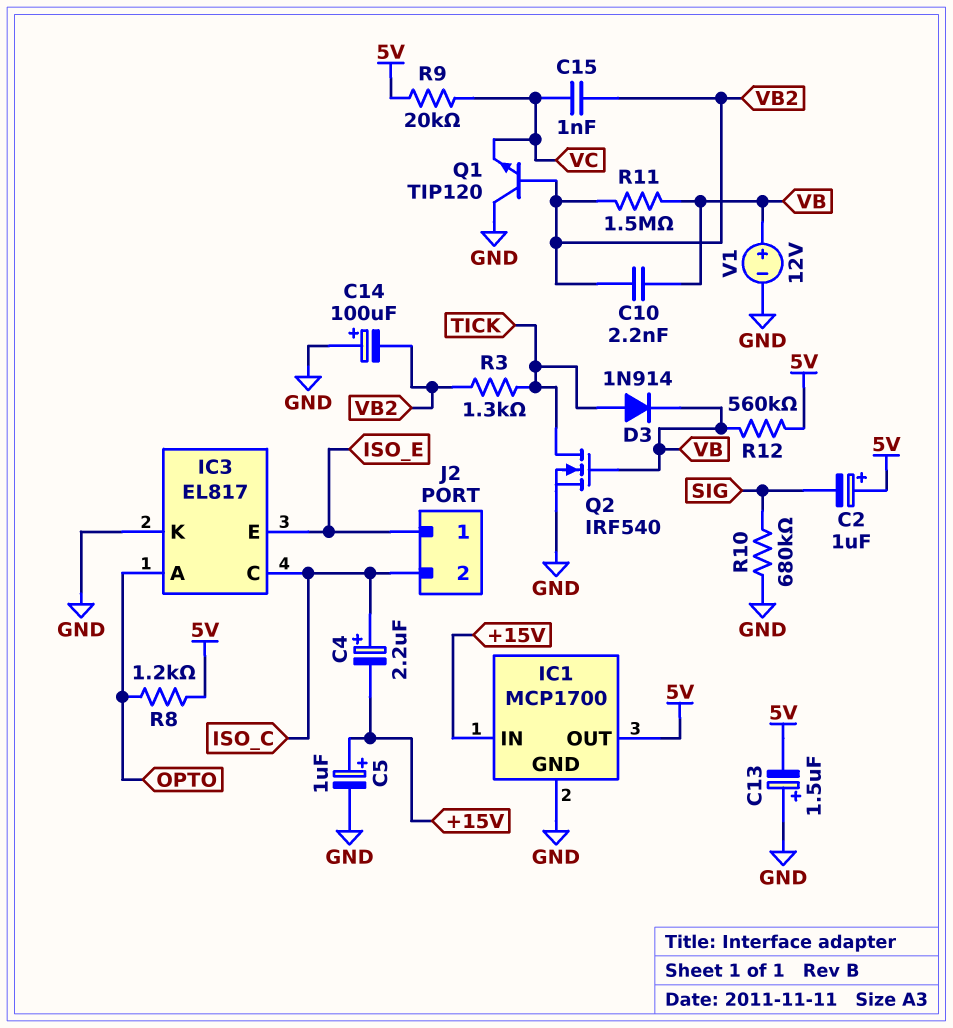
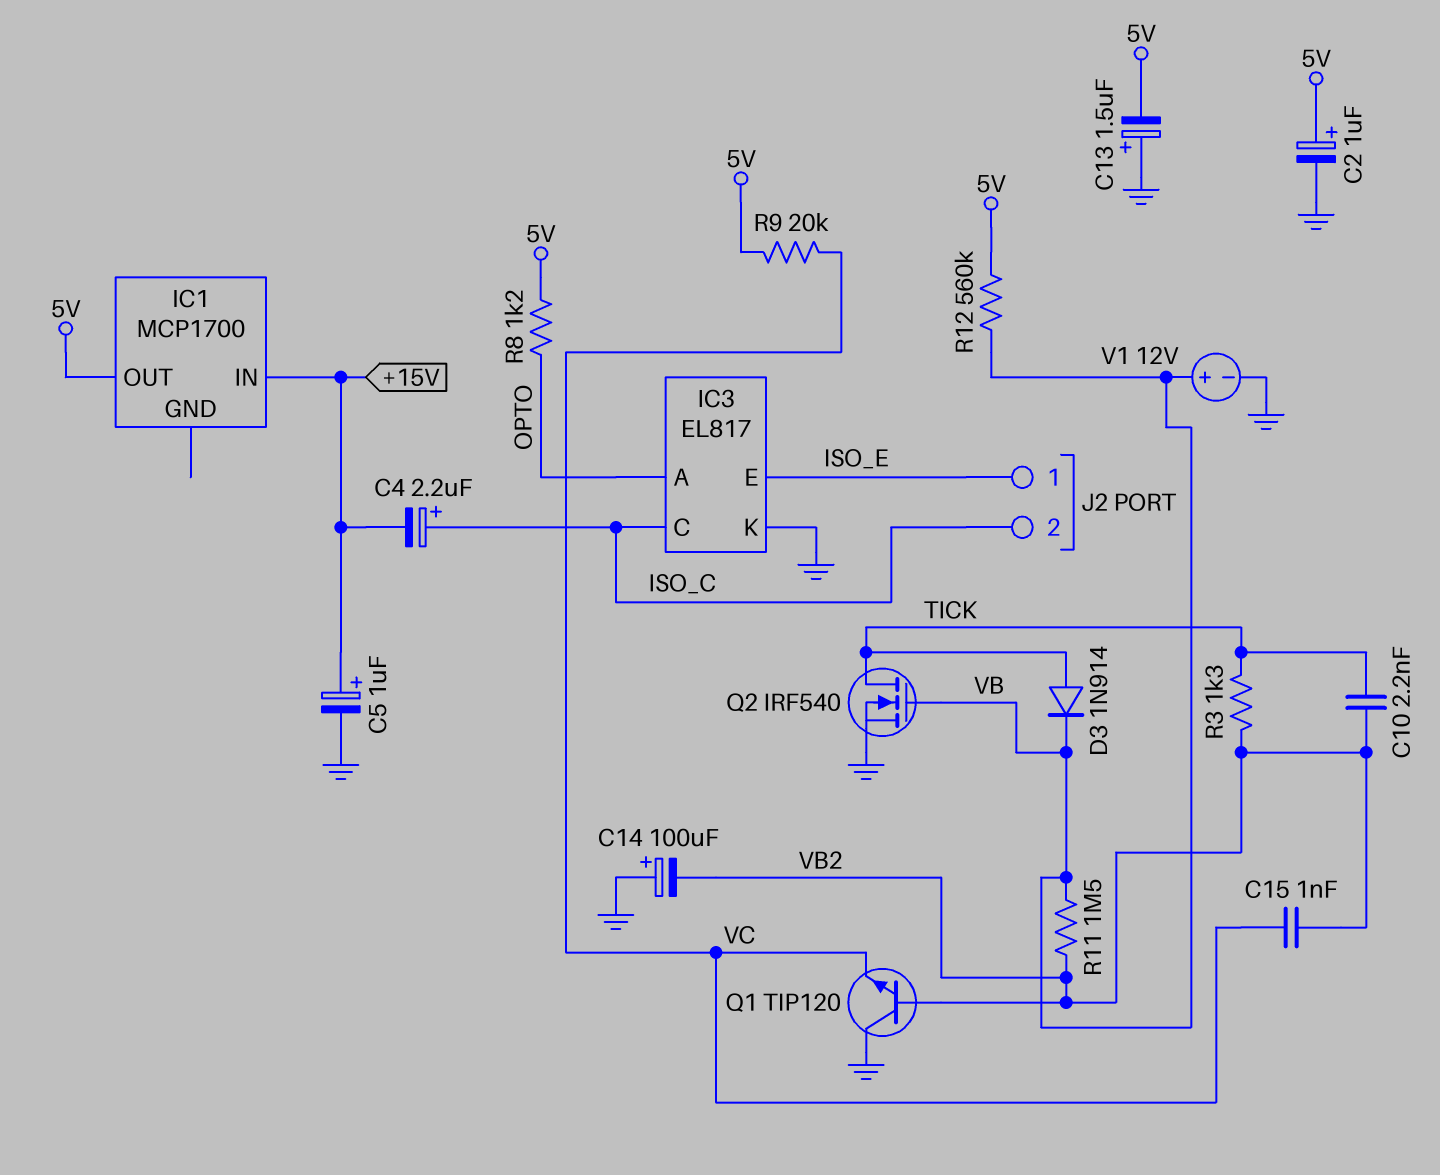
C2: 1uF (plus 5V, minus SIG) -> 1uF (plus 5V, minus GND)
C10: 2.2nF (VB, VB2) -> 2.2nF (TICK, VB2)
IC1 pin GND: GND -> none
R10: 680k (GND, SIG) -> none

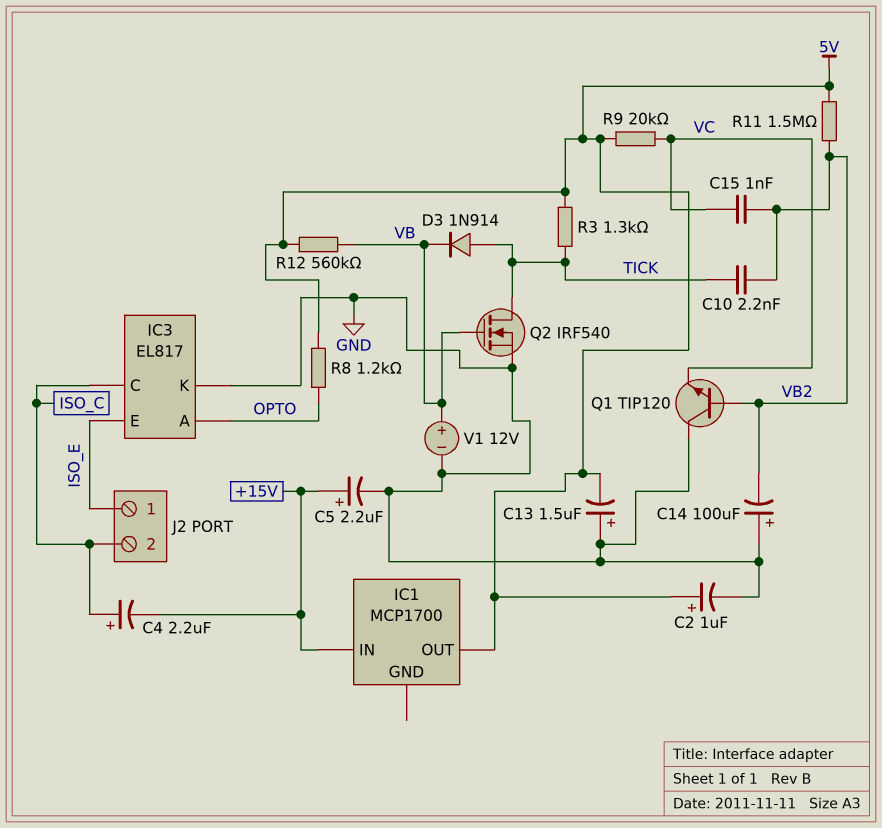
C5: 1uF (plus +15V, minus GND) -> 2.2uF (plus +15V, minus GND)
R3: 1.3k (TICK, VB2) -> 1.3k (5V, TICK)
R11: 1.5M (VB, VB2) -> 1.5M (5V, VB2)

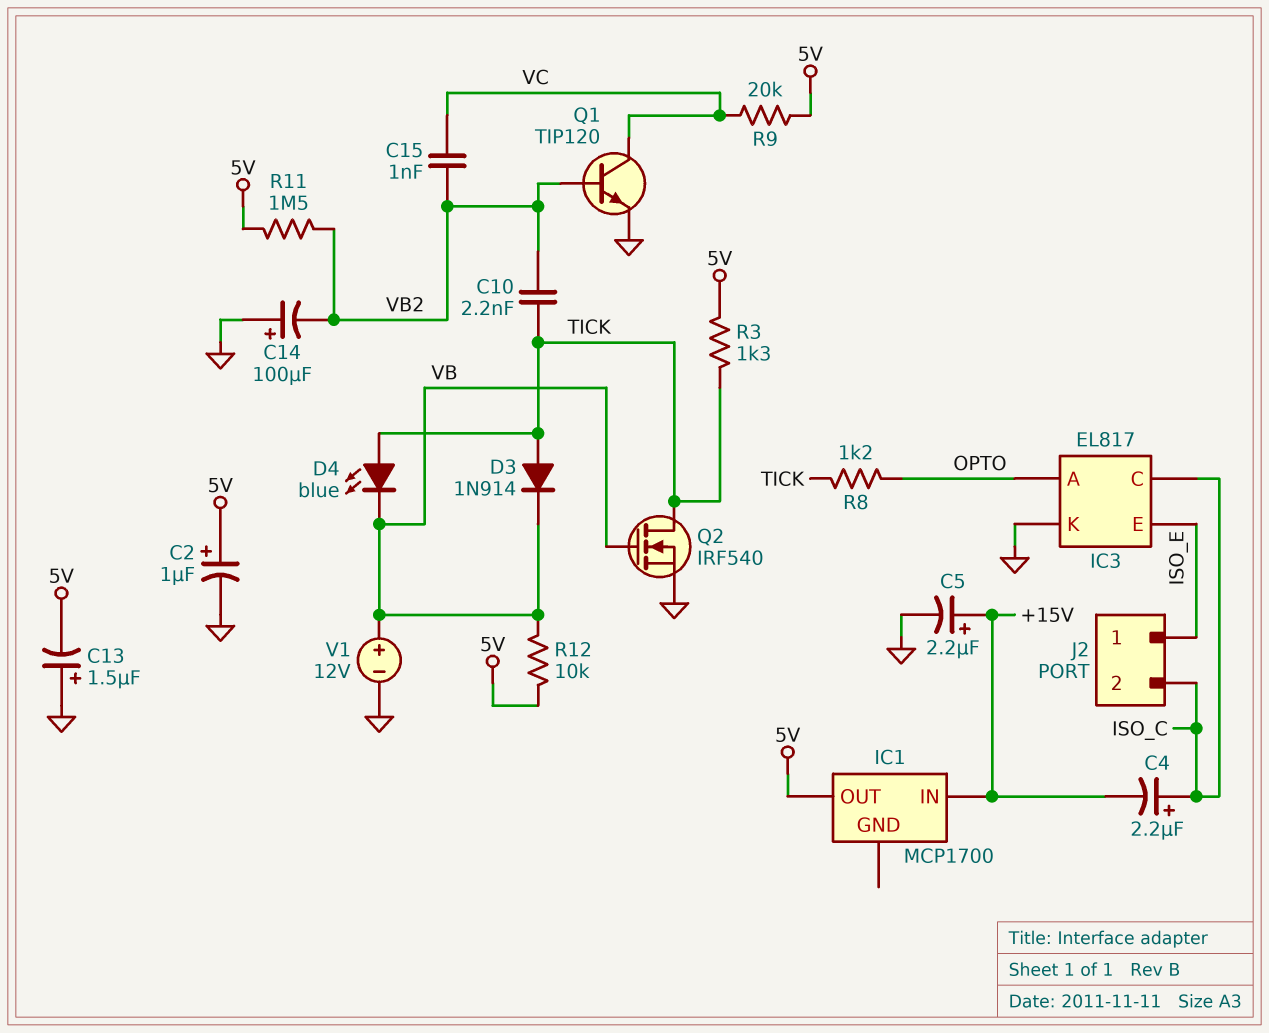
D4: none -> LED blue (A TICK, K VB)
Q1: NPN TIP120 (B VB2, C GND, E VC) -> NPN TIP120 (B VB2, C VC, E GND)
R8: 1.2k (5V, OPTO) -> 1.2k (OPTO, TICK)
R12: 560k (5V, VB) -> 10k (5V, VB)

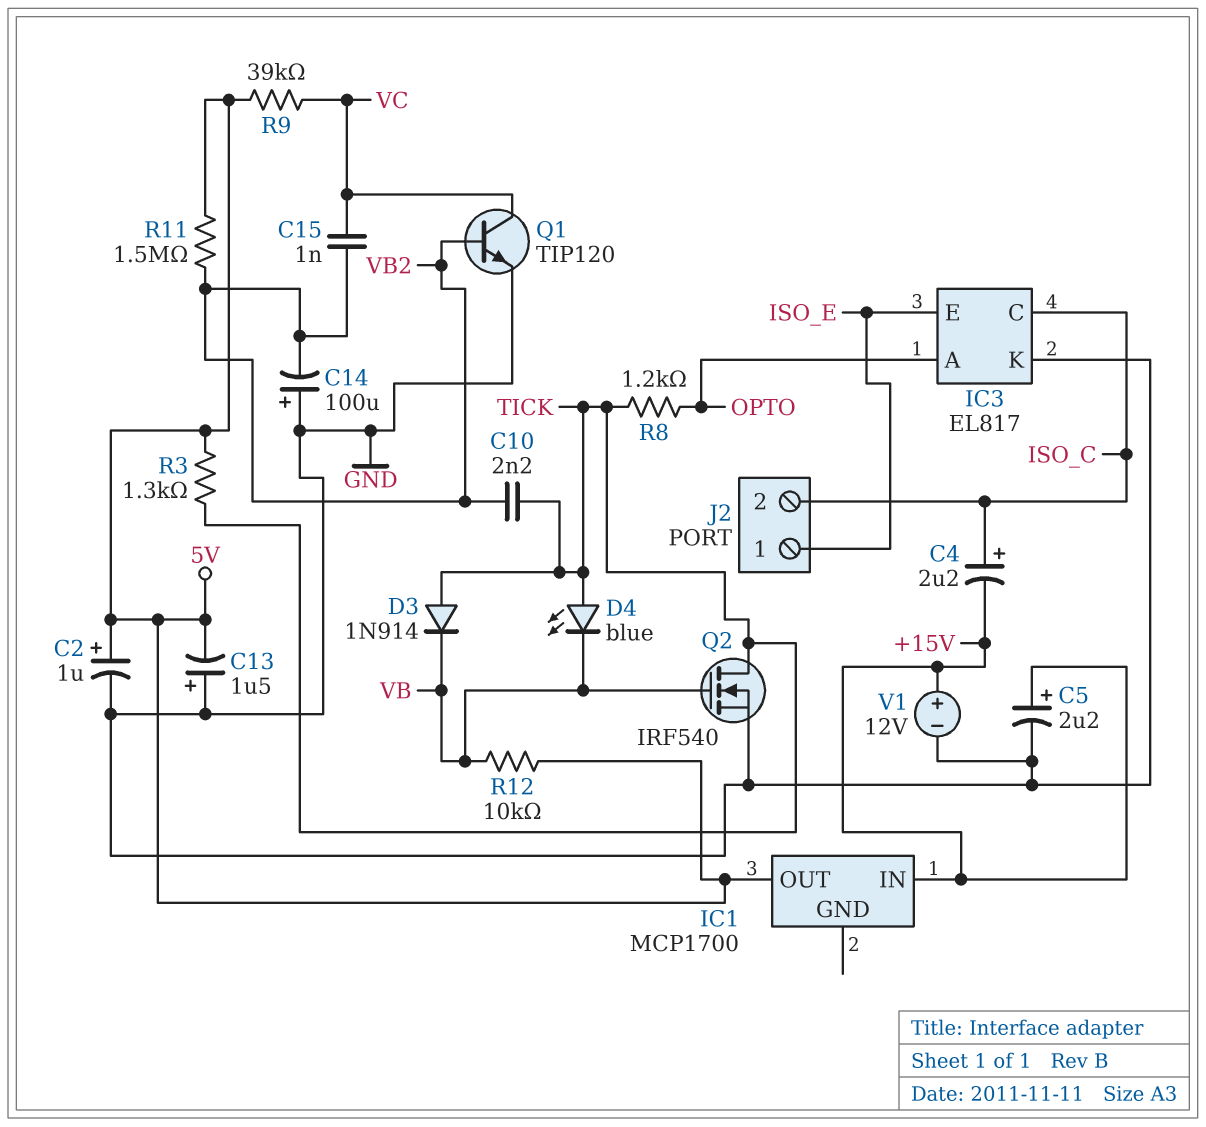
R9: 20k (5V, VC) -> 39k (5V, VC)
V1: 12V (plus VB, minus GND) -> 12V (plus +15V, minus GND)

